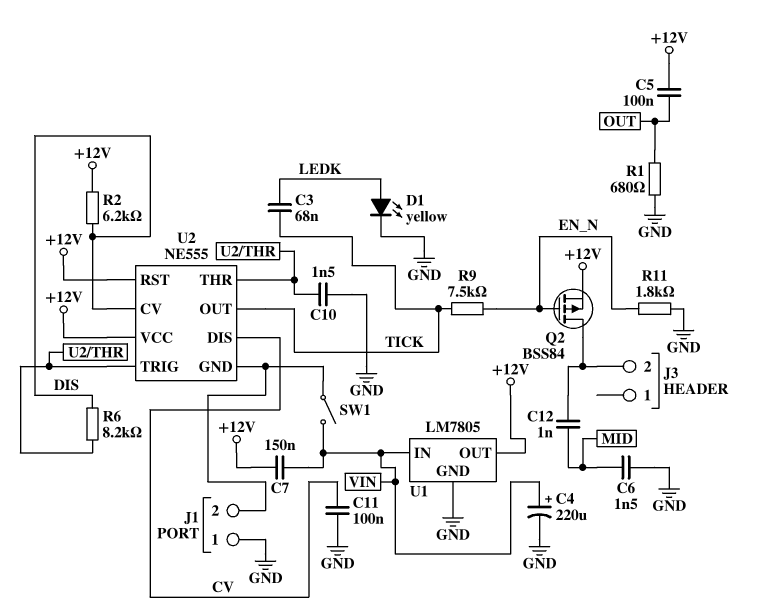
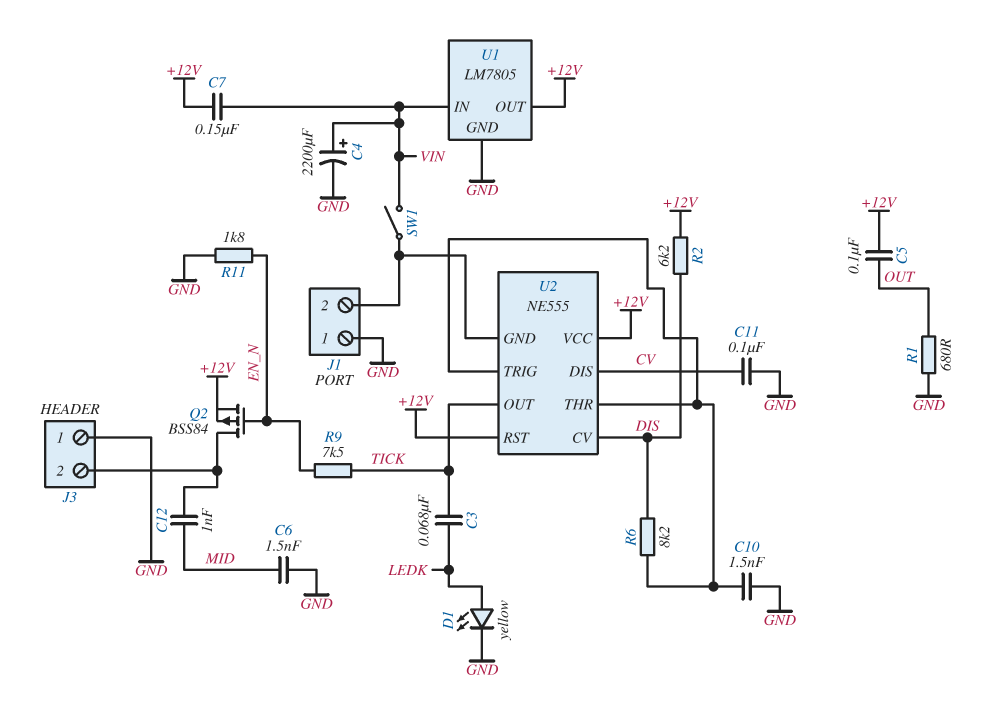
C4: 220uF (plus VIN, minus GND) -> 2200uF (plus VIN, minus GND)
J3 pin 1: none -> GND

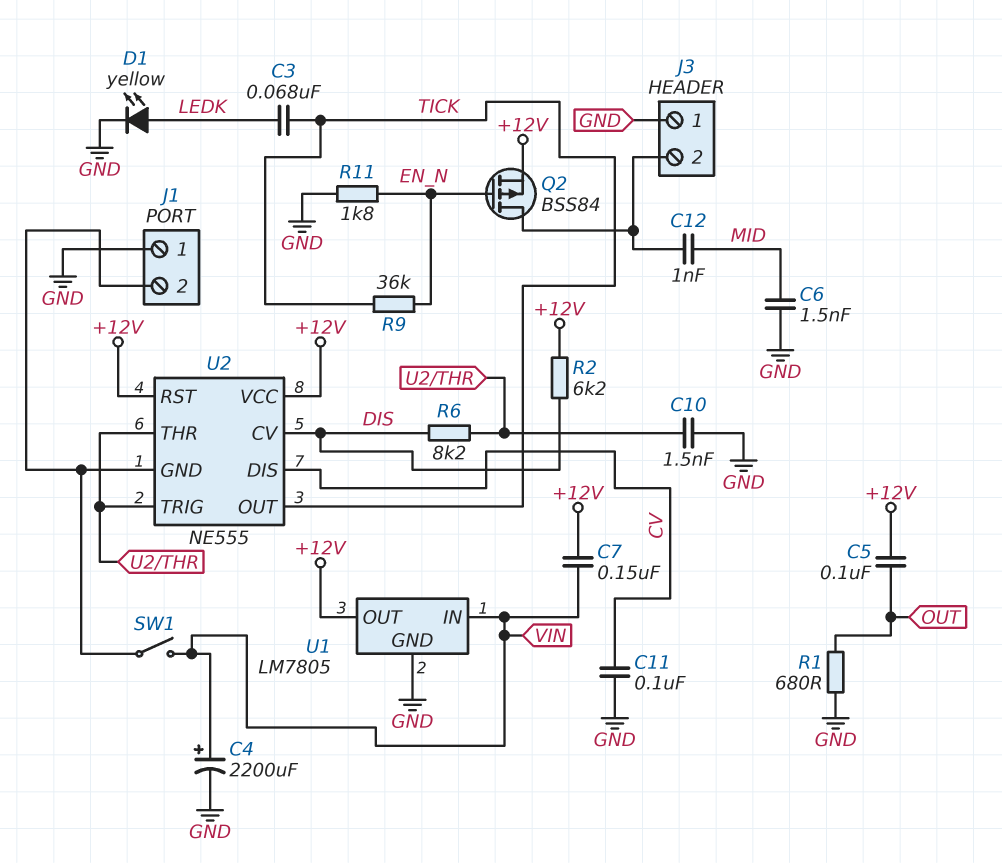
R9: 7.5k (EN_N, TICK) -> 36k (EN_N, TICK)

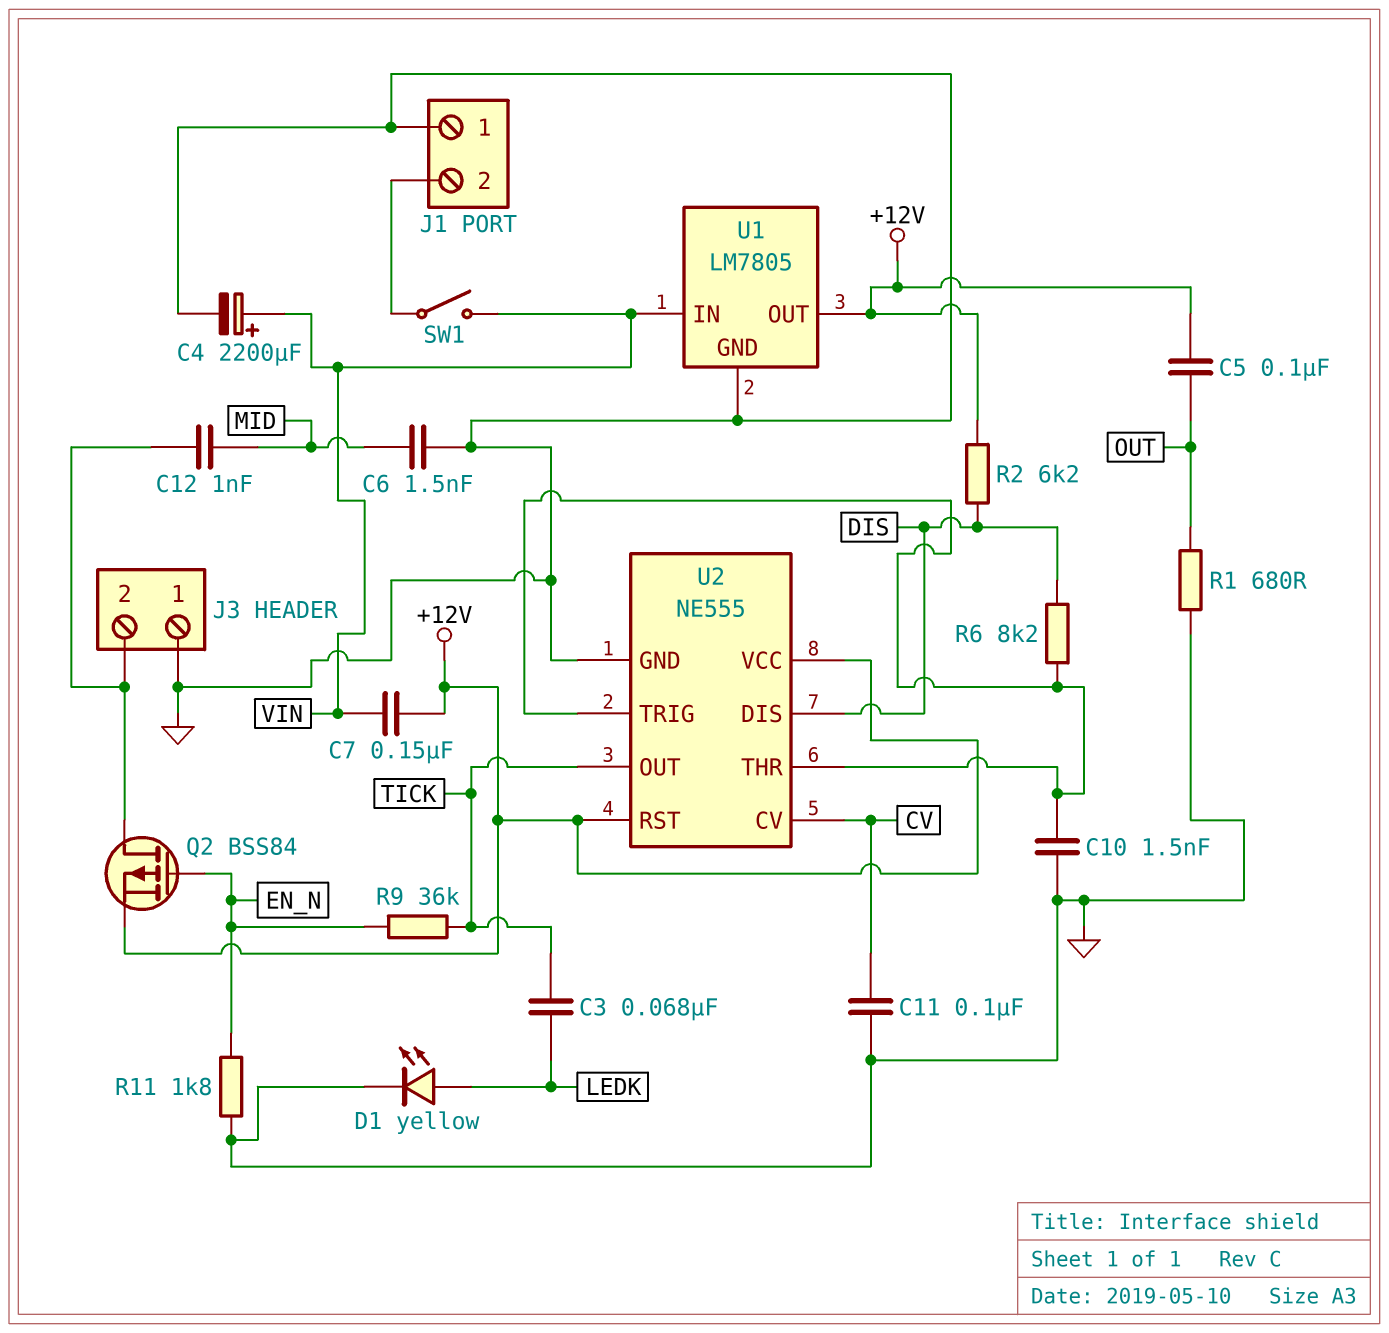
U2 pin CV: DIS -> CV
U2 pin DIS: CV -> DIS
U2 pin GND: J1/2 -> GND

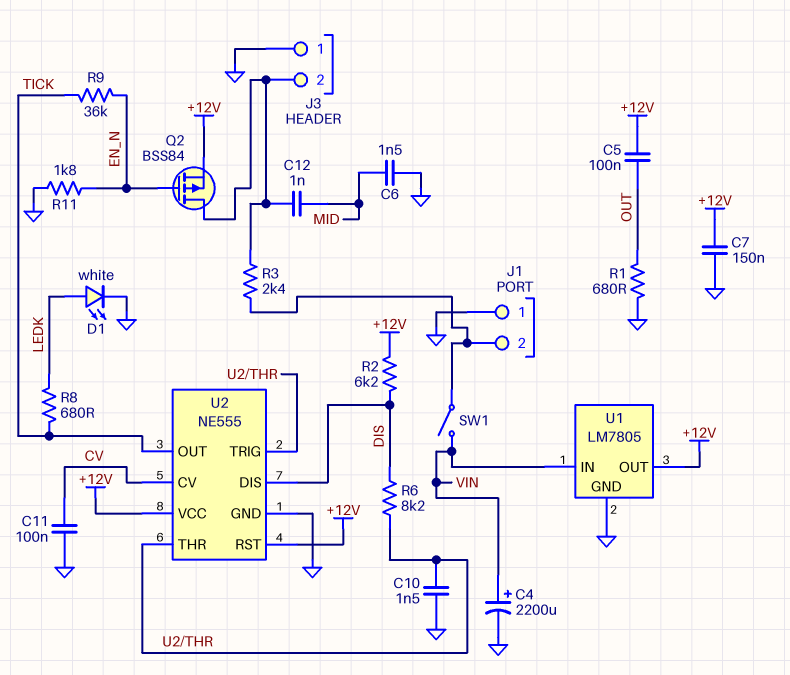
C3: 68nF (LEDK, TICK) -> none
C7: 150nF (+12V, VIN) -> 150nF (+12V, GND)
D1: LED yellow (A LEDK, K GND) -> LED white (A LEDK, K GND)
R3: none -> 2.4k (J1/2, J3/2)
R8: none -> 680 (LEDK, TICK)

